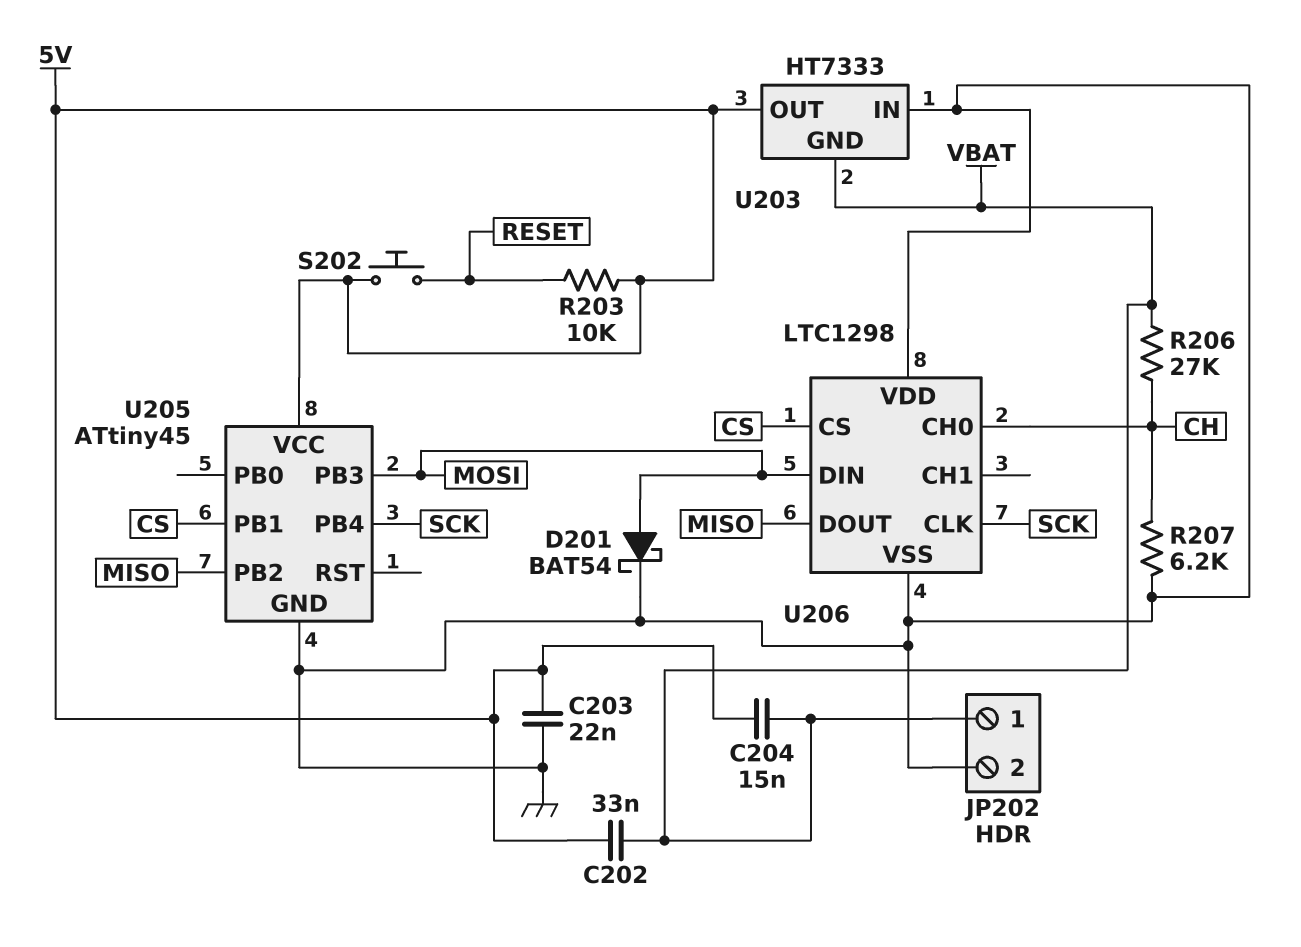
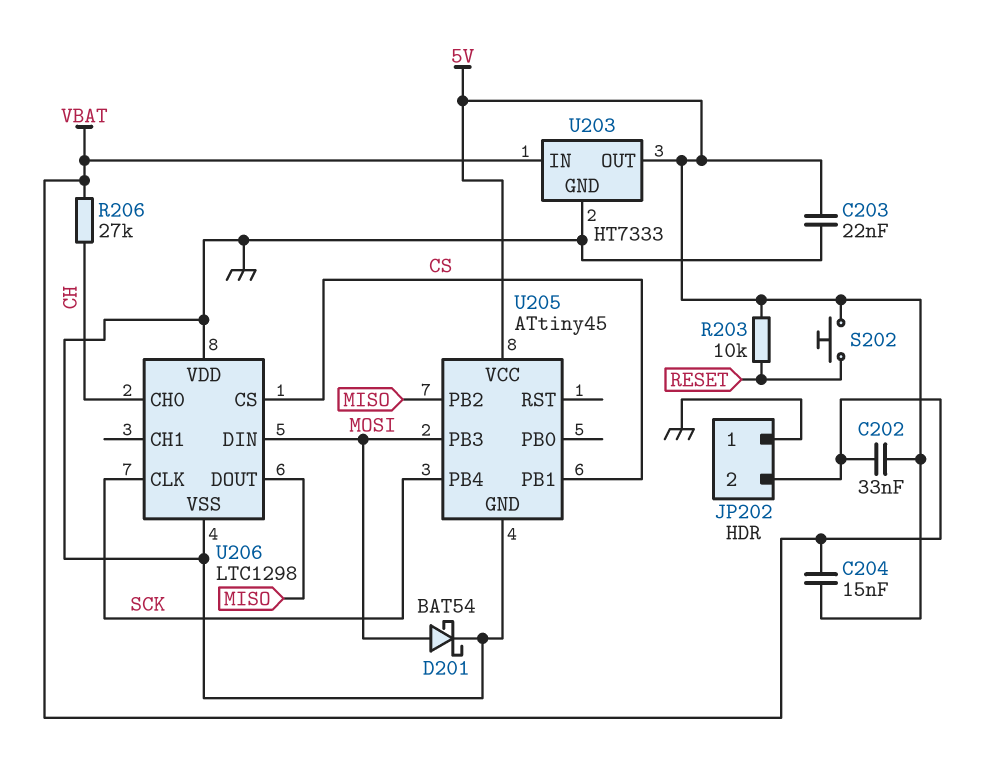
JP202 pin 1: VBAT -> GND
JP202 pin 2: GND -> VBAT
R207: 6.2k (CH, GND) -> none
U203 pin GND: VBAT -> GND
U203 pin IN: GND -> VBAT

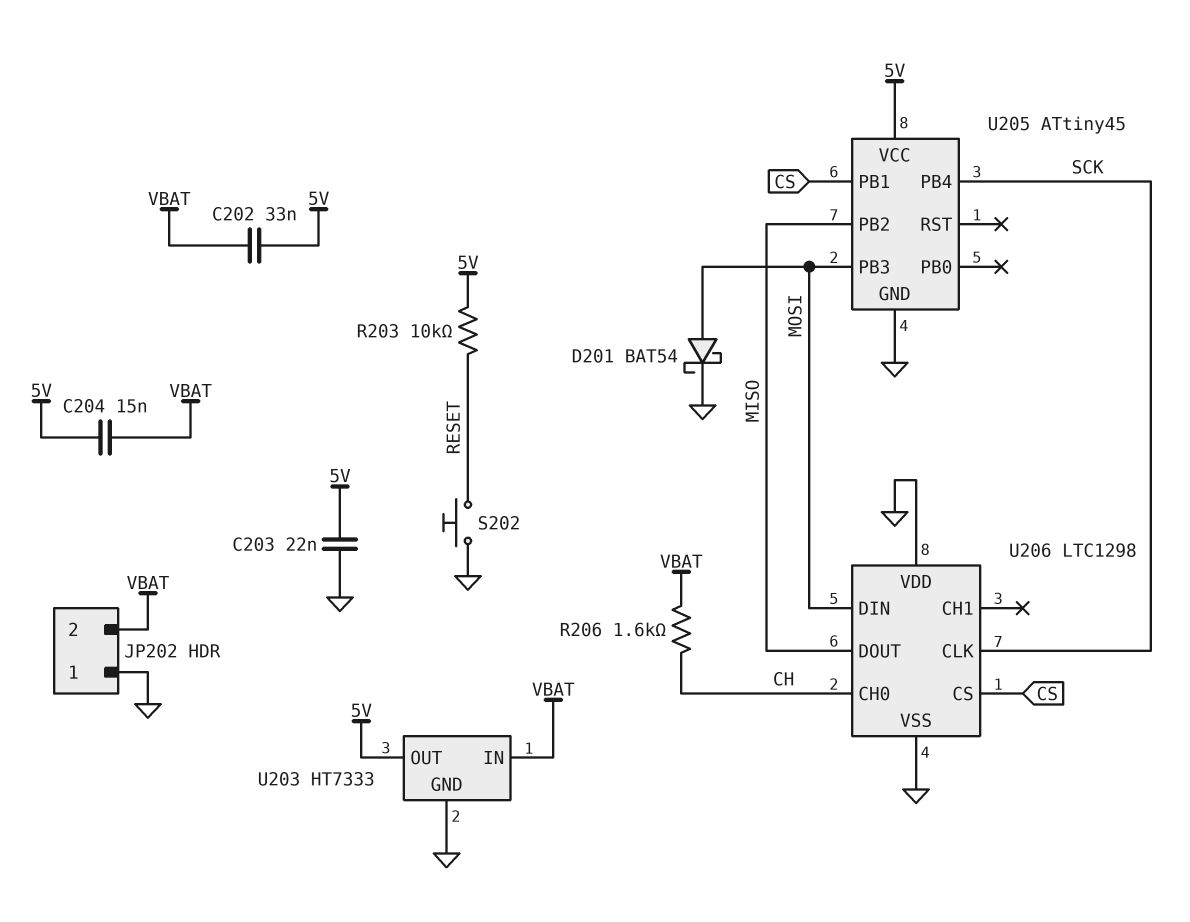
R206: 27k (CH, VBAT) -> 1.6k (CH, VBAT)
S202: button (5V, RESET) -> button (GND, RESET)

